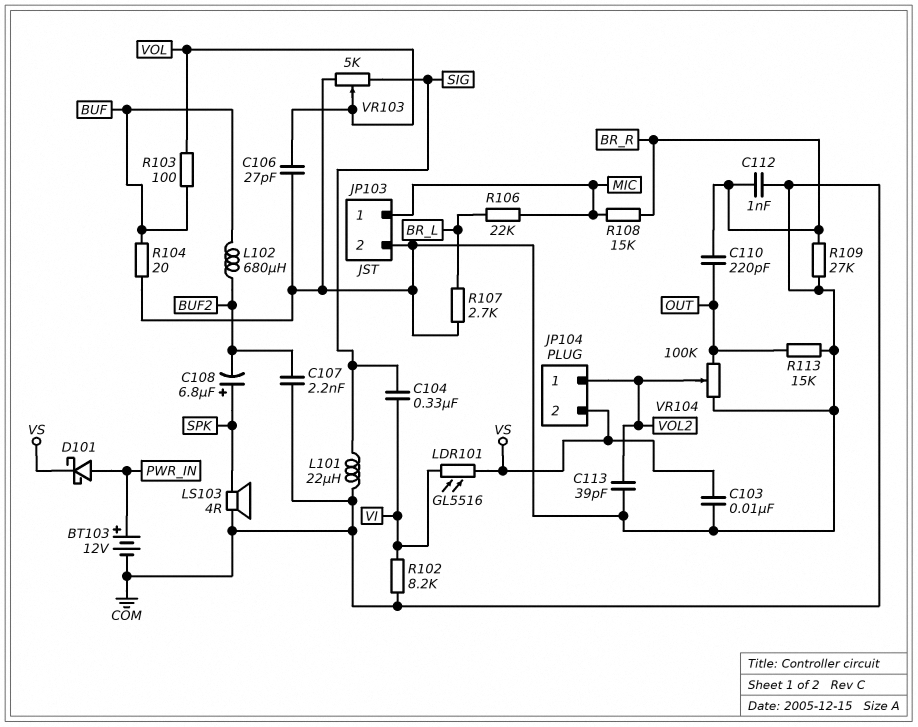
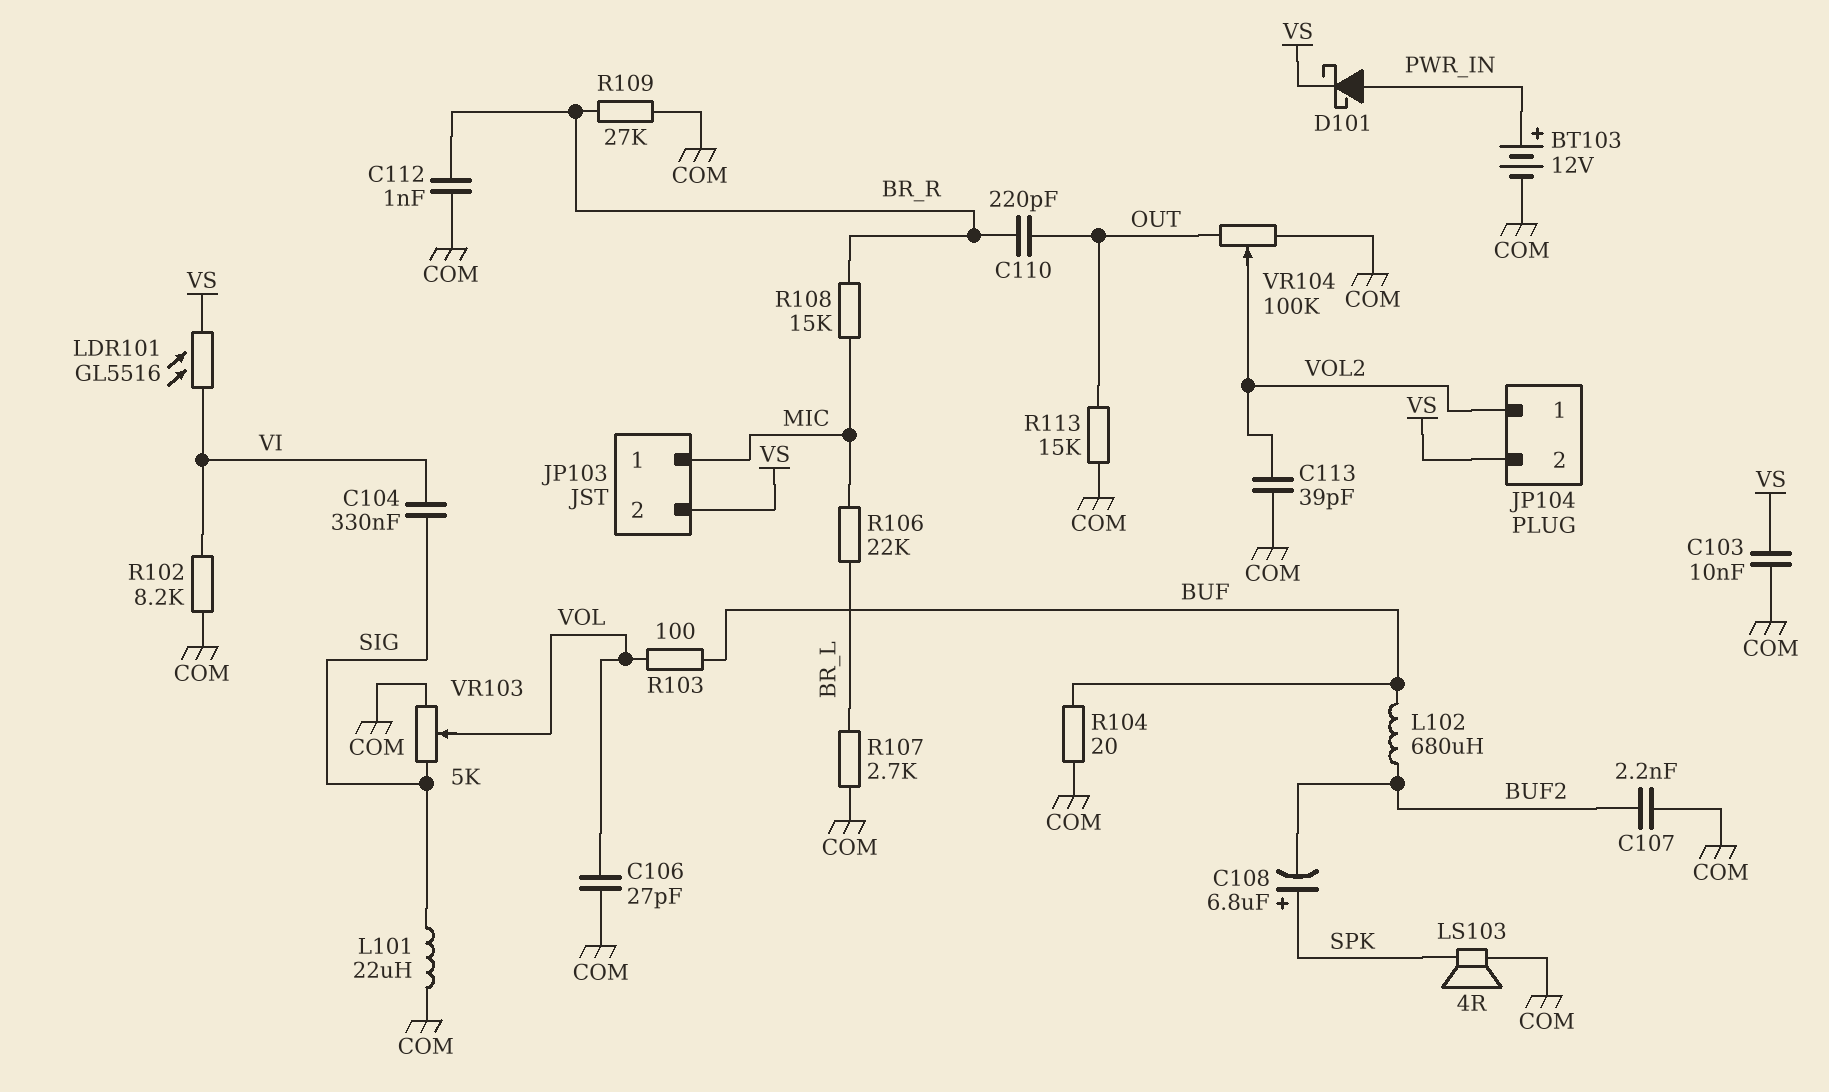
JP103 pin 2: COM -> VS

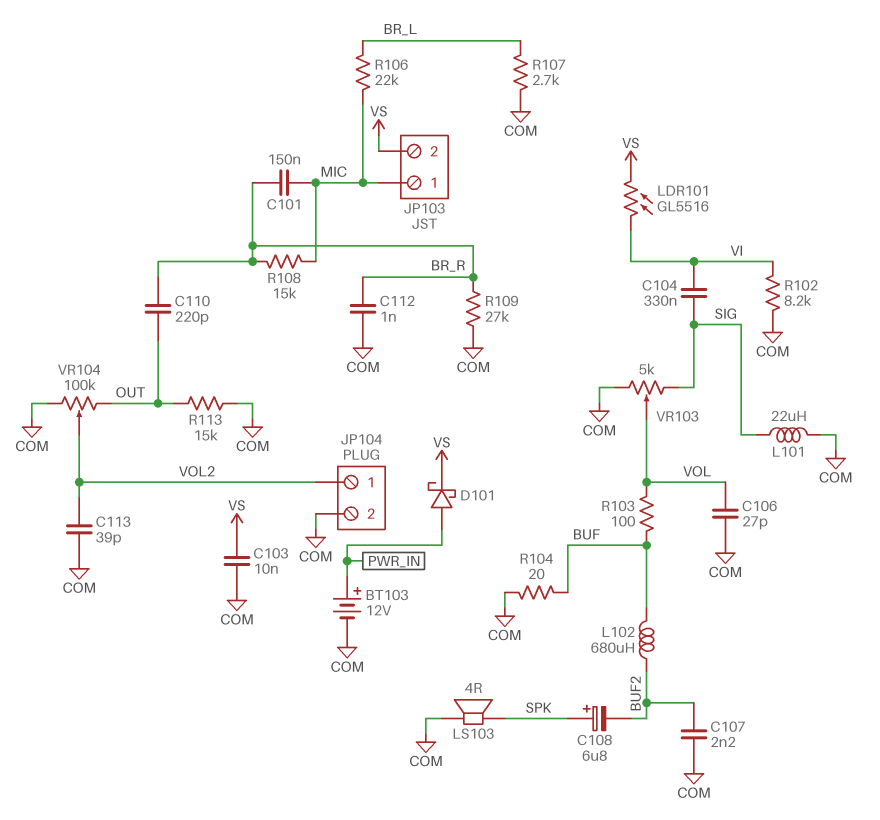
C101: none -> 150nF (BR_R, MIC)
JP104 pin 2: VS -> COM

